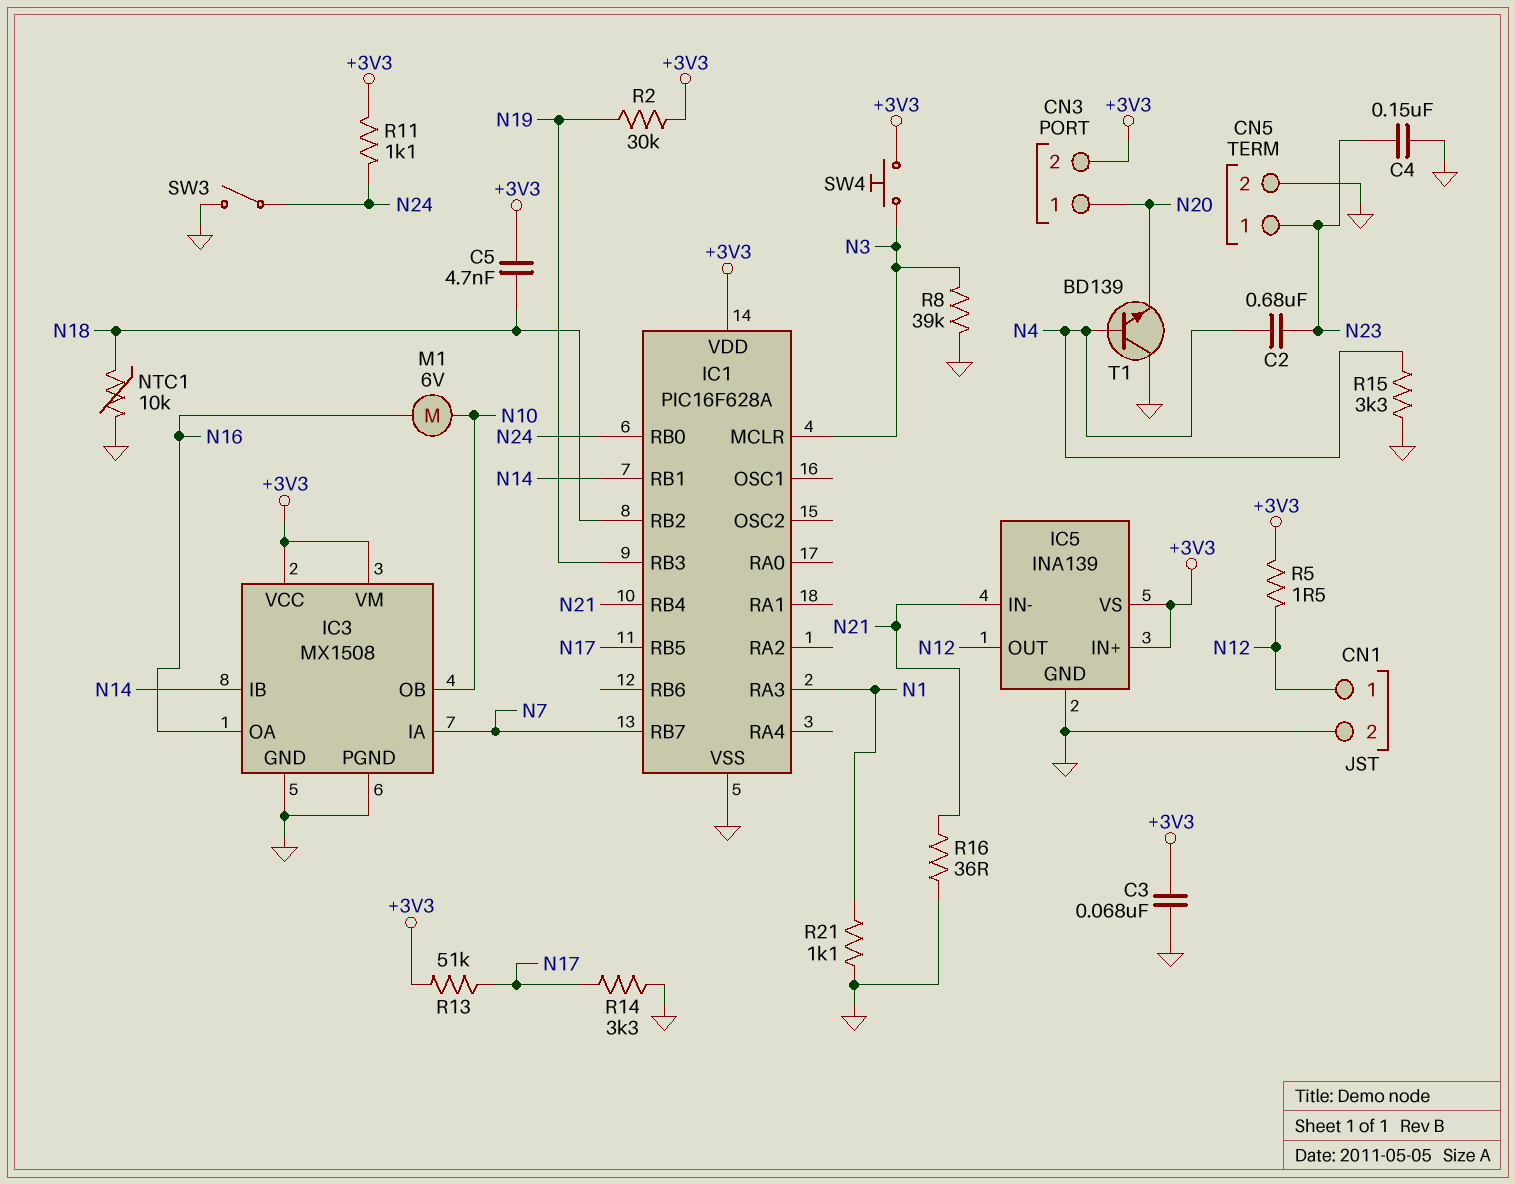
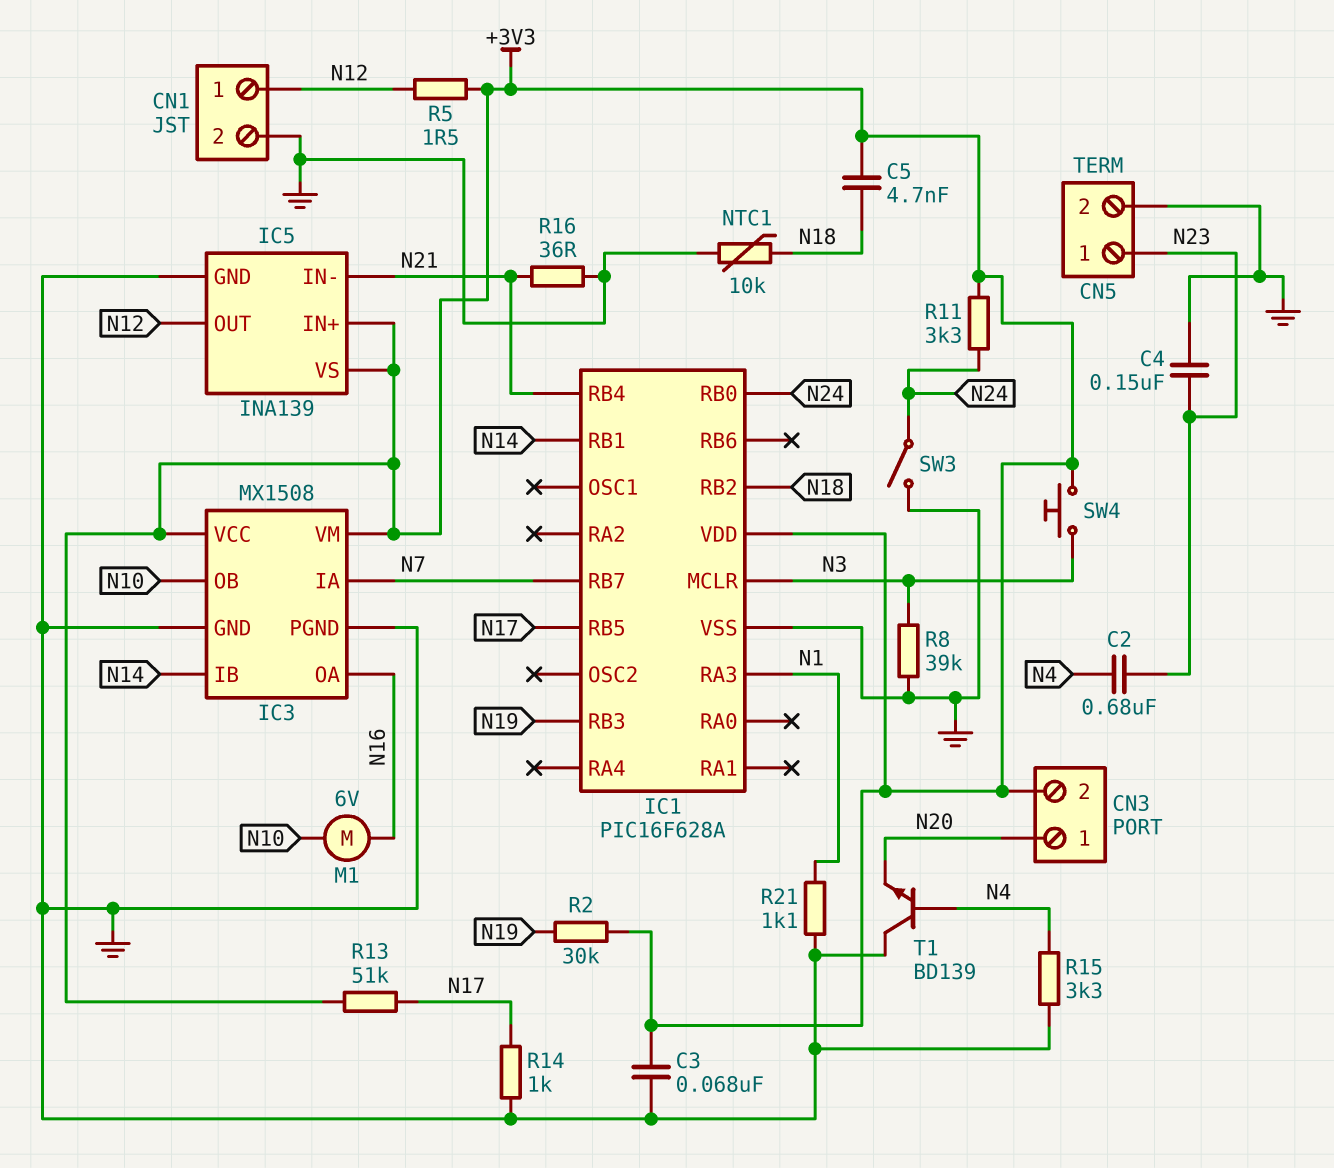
R11: 1.1k (+3V3, N24) -> 3.3k (+3V3, N24)
R14: 3.3k (GND, N17) -> 1k (GND, N17)

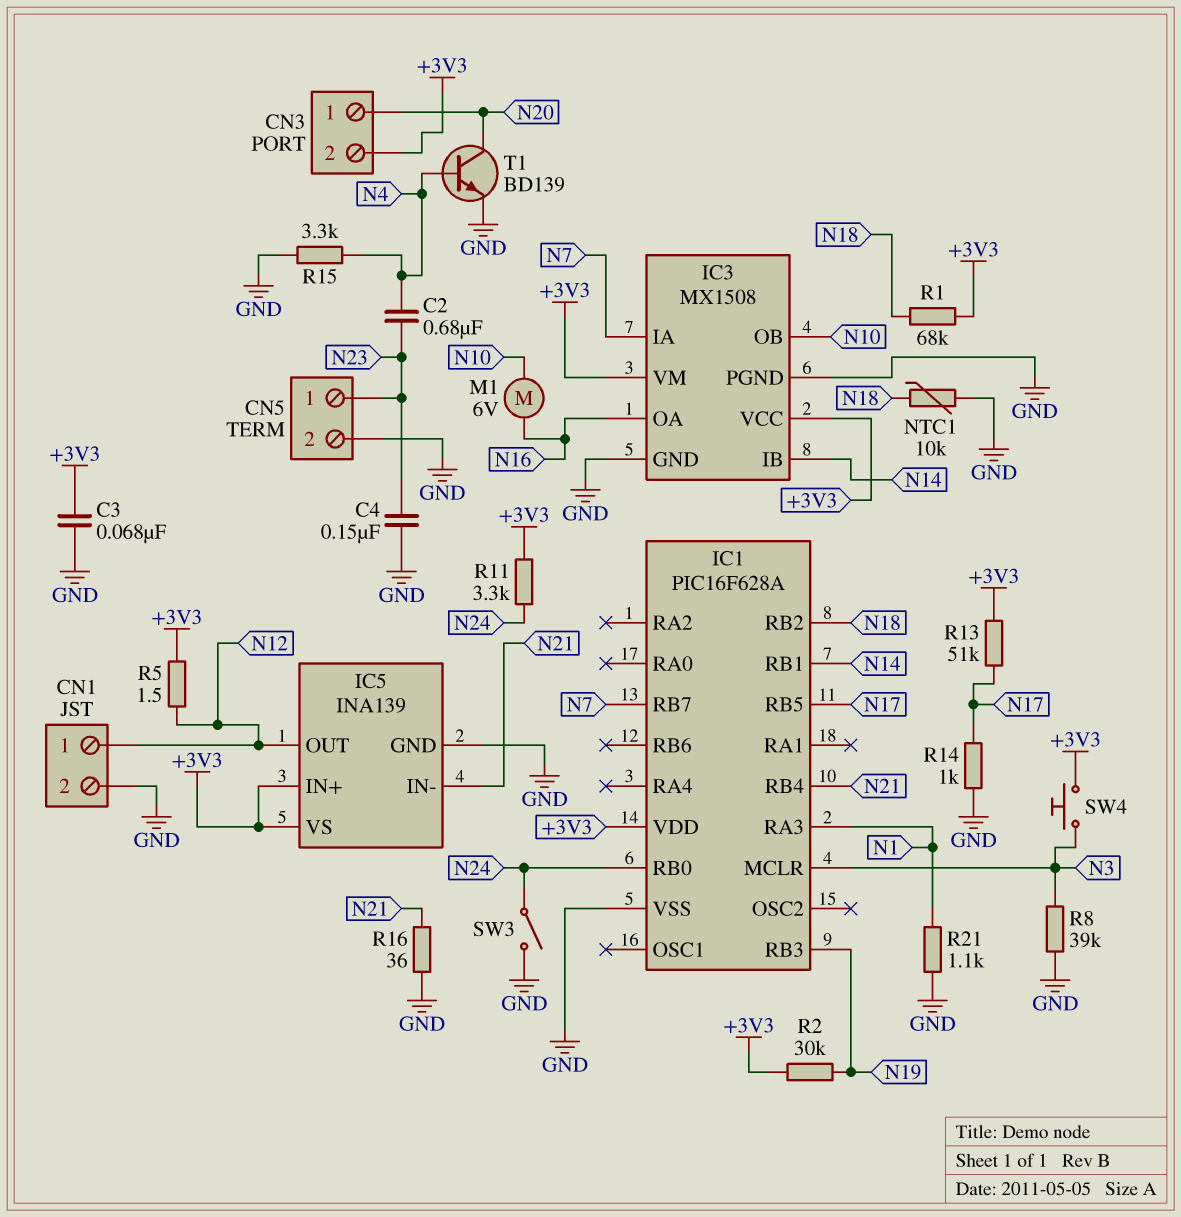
C5: 4.7nF (+3V3, N18) -> none
R1: none -> 68k (+3V3, N18)
T1: NPN BD139 (B N4, C GND, E N20) -> NPN BD139 (B N4, C N20, E GND)

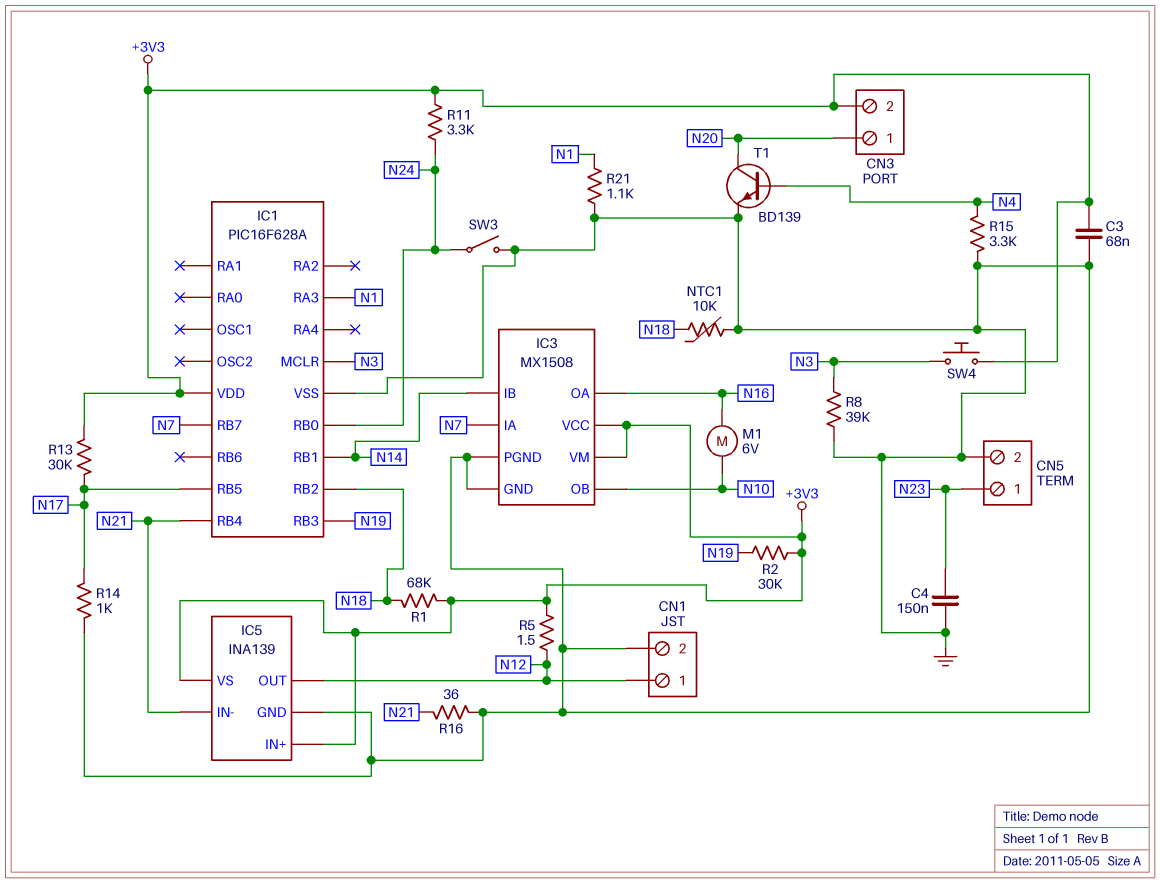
C2: 680nF (N4, N23) -> none
R13: 51k (+3V3, N17) -> 30k (+3V3, N17)

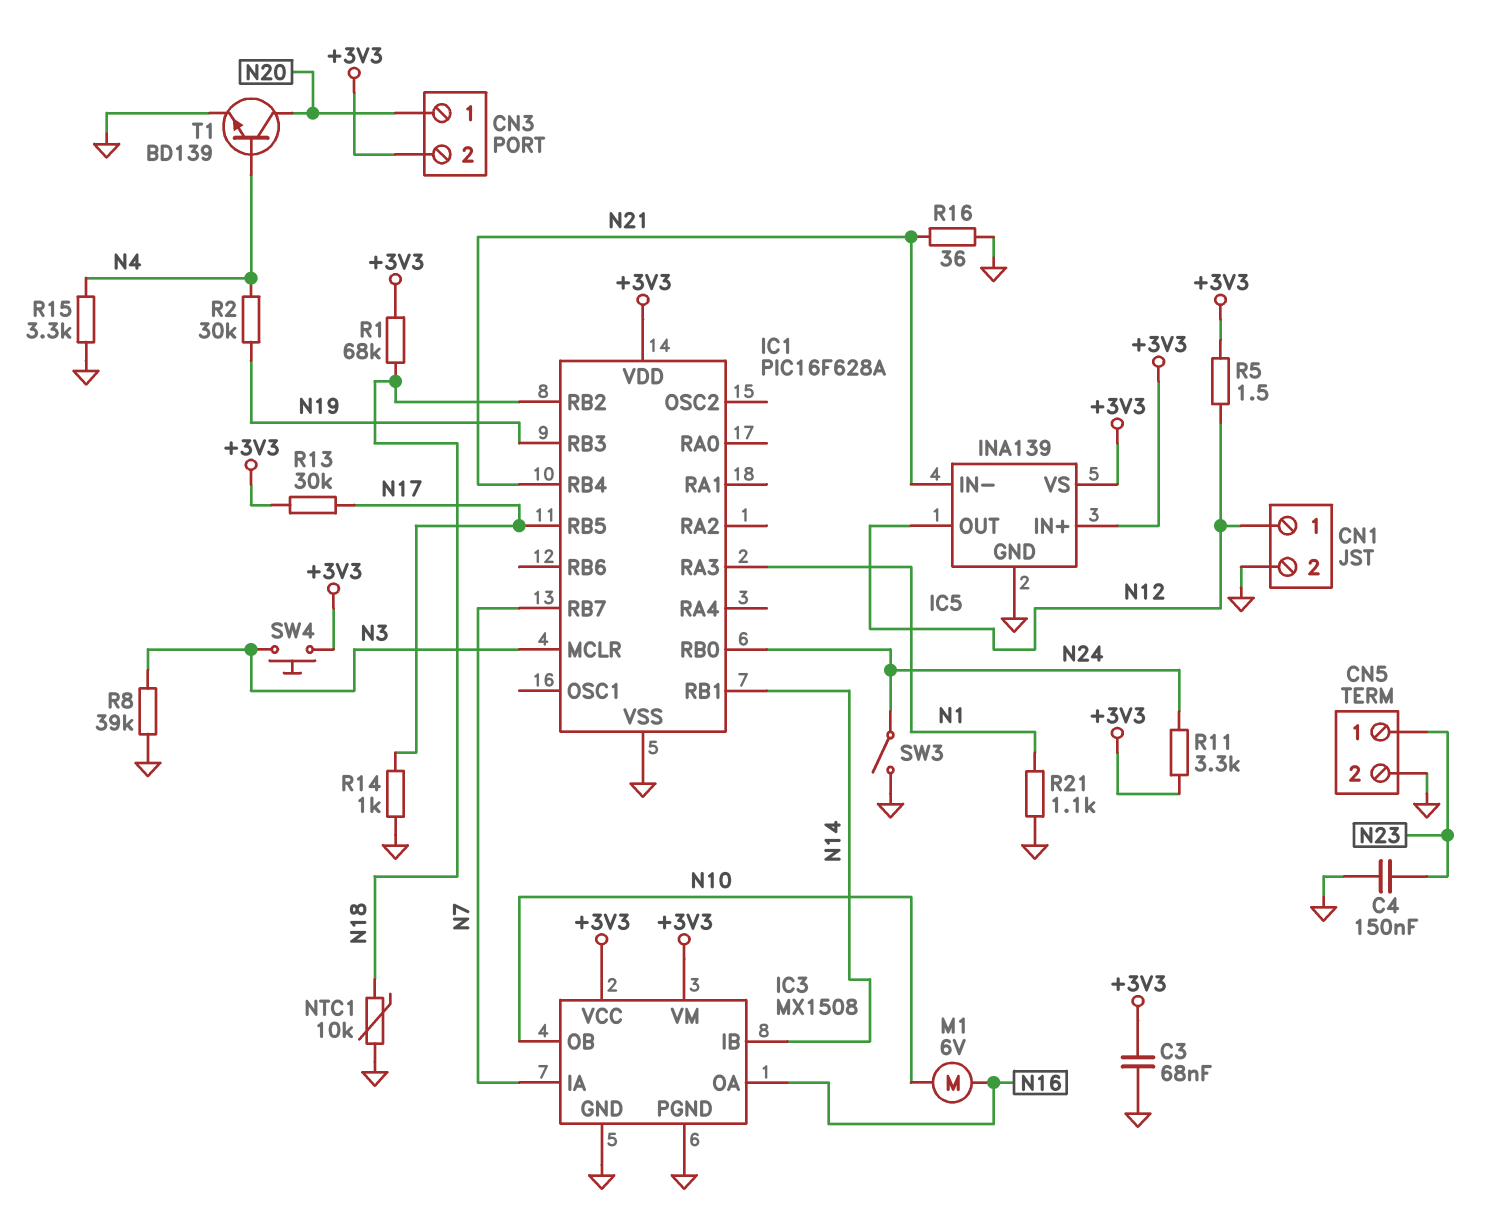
R2: 30k (+3V3, N19) -> 30k (N4, N19)

